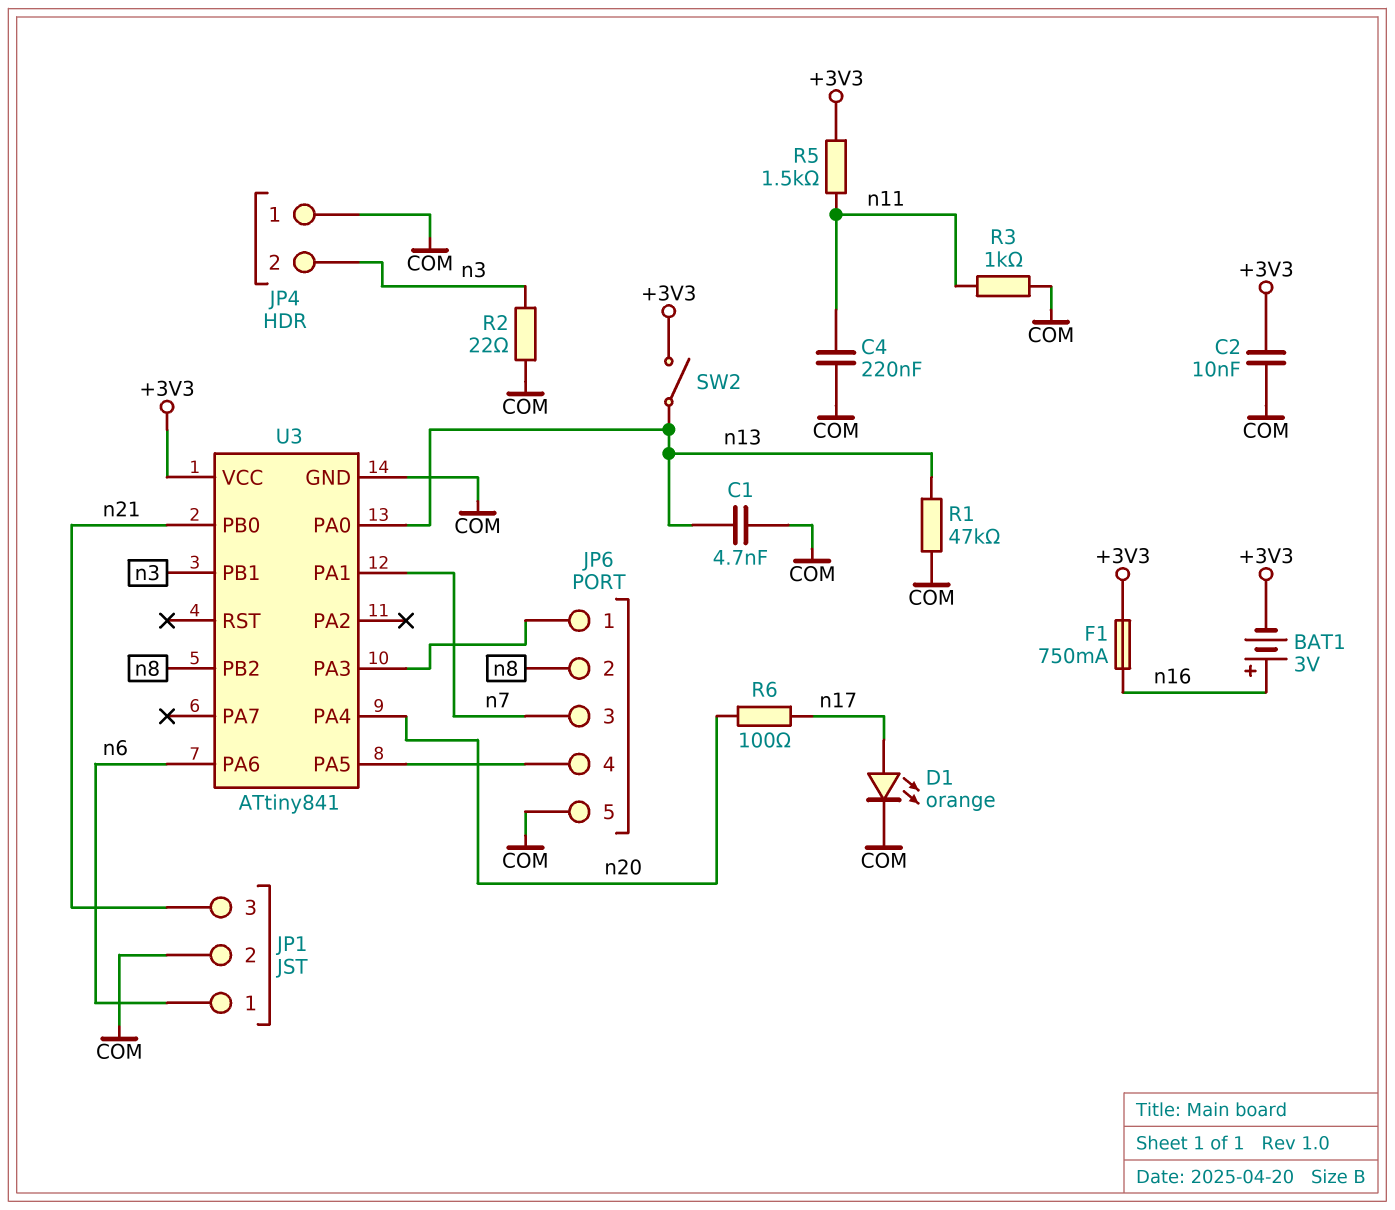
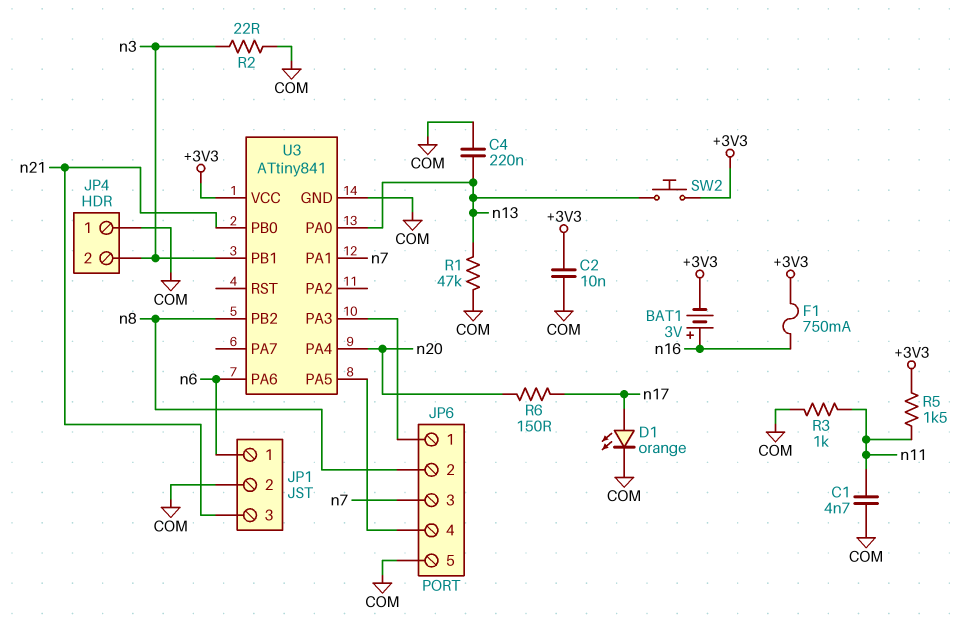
C1: 4.7nF (COM, n13) -> 4.7nF (COM, n11)
C4: 220nF (COM, n11) -> 220nF (COM, n13)
R6: 100 (n17, n20) -> 150 (n17, n20)
SW2: switch (+3V3, n13) -> button (+3V3, n13)

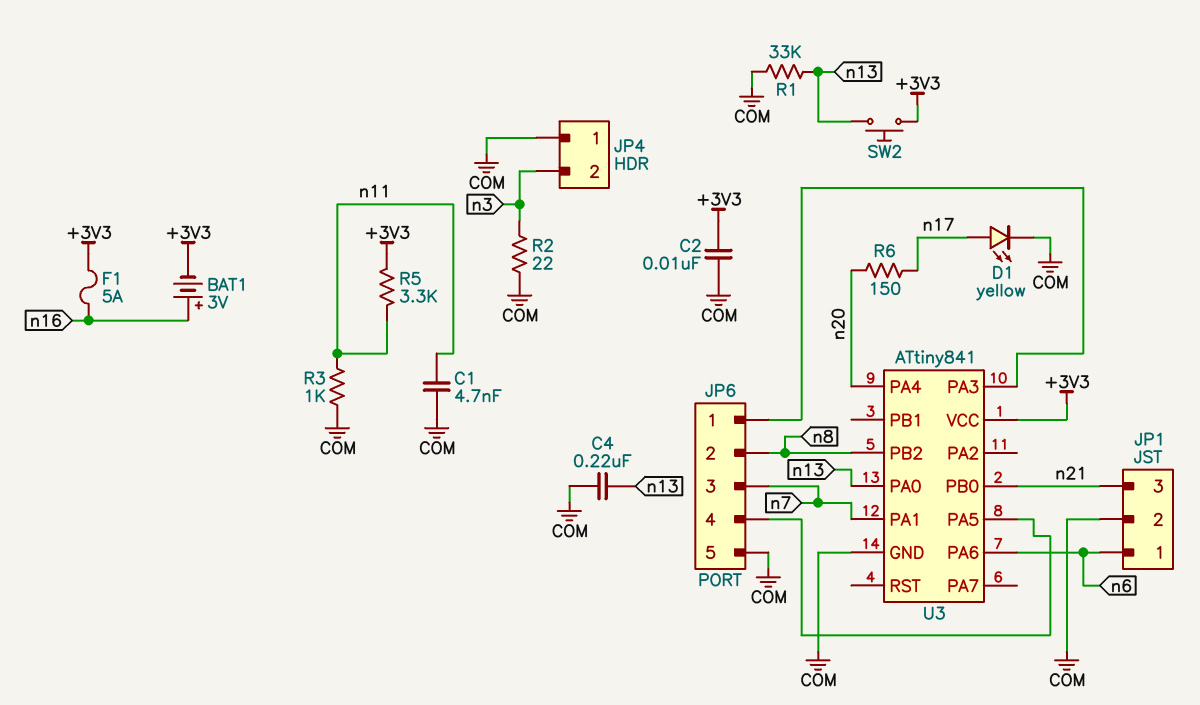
D1: LED orange (A n17, K COM) -> LED yellow (A n17, K COM)
F1: 750mA (+3V3, n16) -> 5A (+3V3, n16)
R1: 47k (COM, n13) -> 33k (COM, n13)
R5: 1.5k (+3V3, n11) -> 3.3k (+3V3, n11)
U3 pin PB1: n3 -> none

